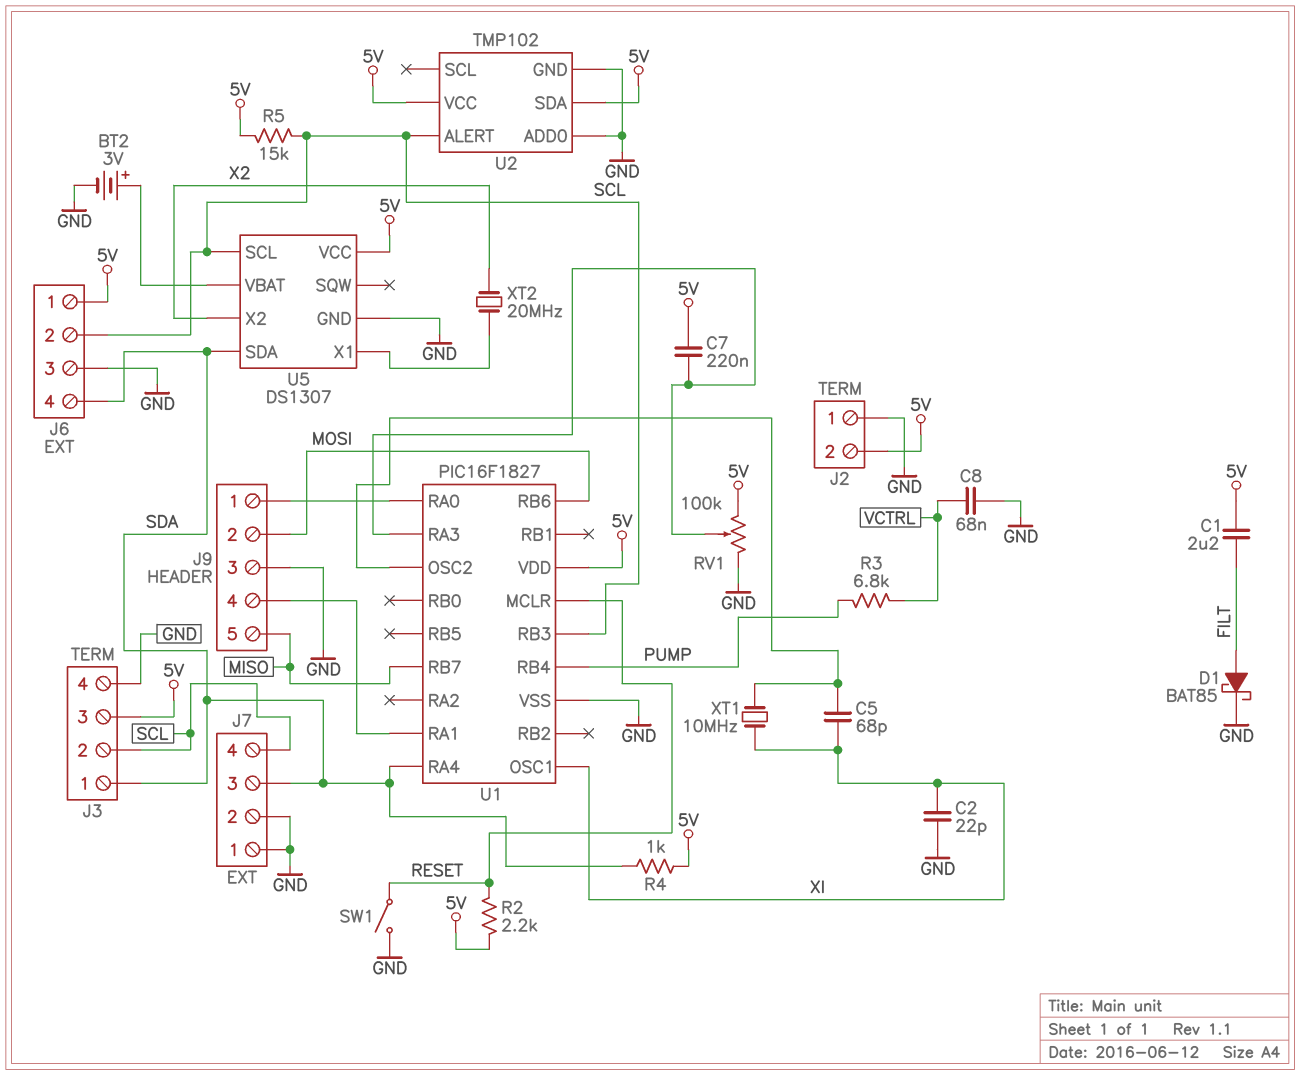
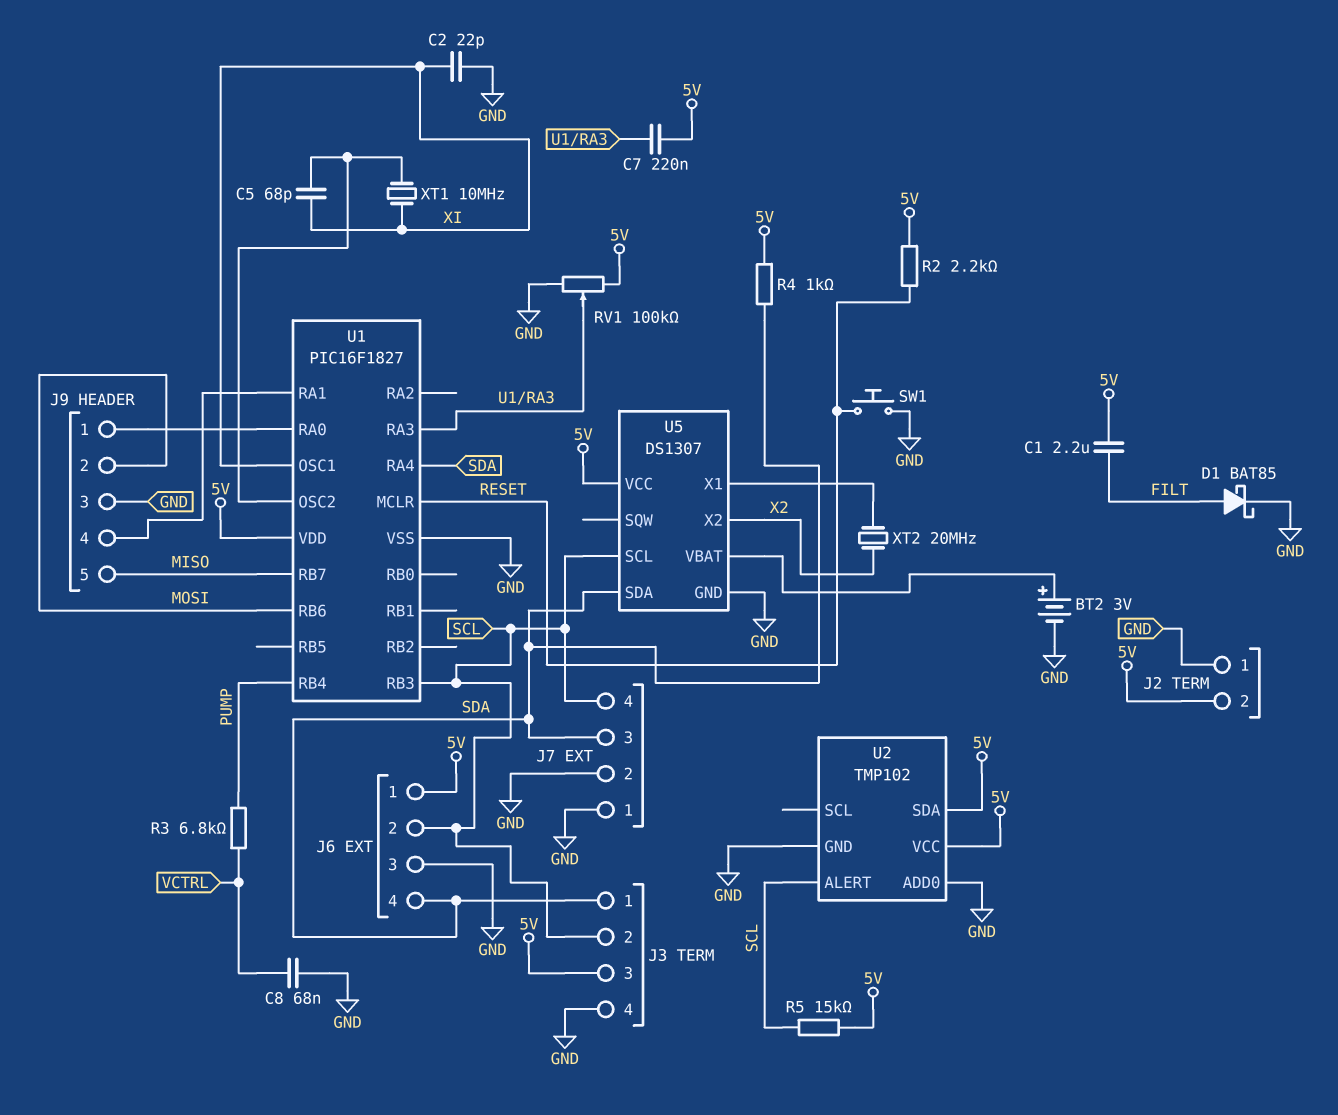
SW1: switch (GND, RESET) -> button (GND, RESET)

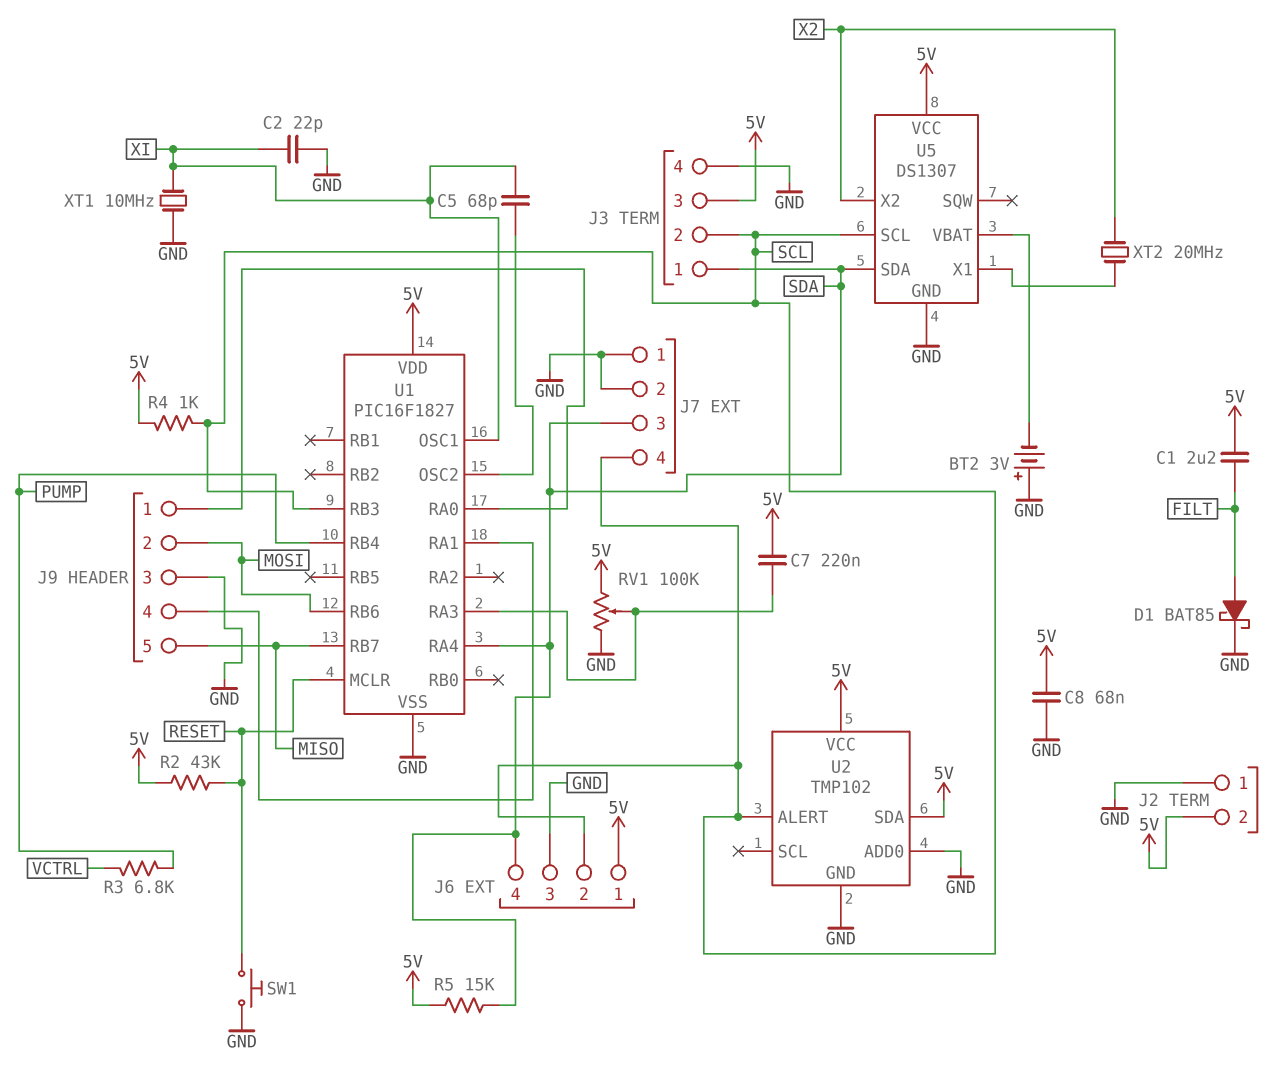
BT2: 3V (plus U5/VBAT, minus GND) -> 3V (plus GND, minus U5/VBAT)
C8: 68nF (GND, VCTRL) -> 68nF (5V, GND)
R2: 2.2k (5V, RESET) -> 43k (5V, RESET)
R4: 1k (5V, SDA) -> 1k (5V, SCL)
R5: 15k (5V, SCL) -> 15k (5V, SDA)
XT1: 10MHz (U1/OSC2, XI) -> 10MHz (GND, XI)

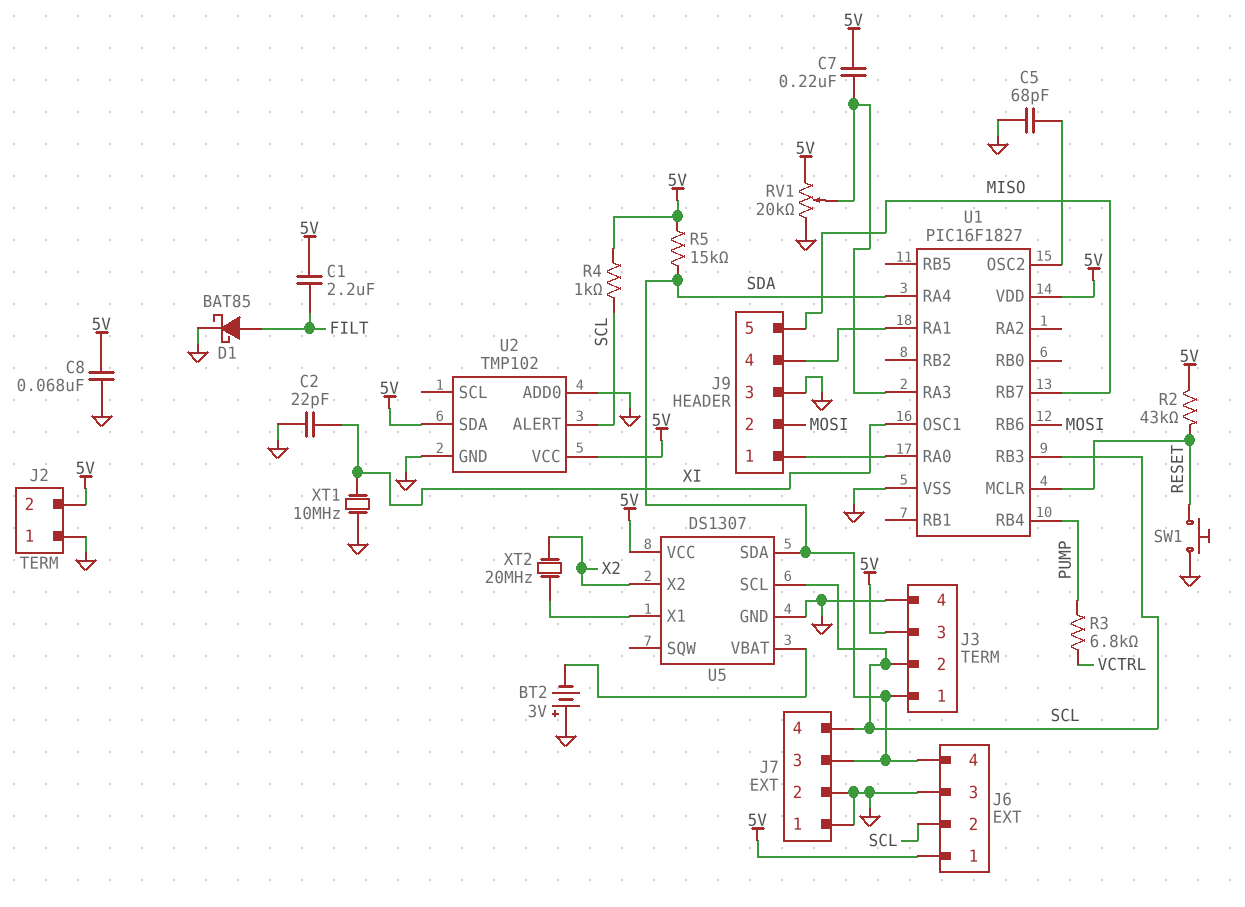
C5: 68pF (U1/OSC2, XI) -> 68pF (GND, U1/OSC2)
RV1: 100k (5V, GND, wiper U1/RA3) -> 20k (5V, GND, wiper U1/RA3)

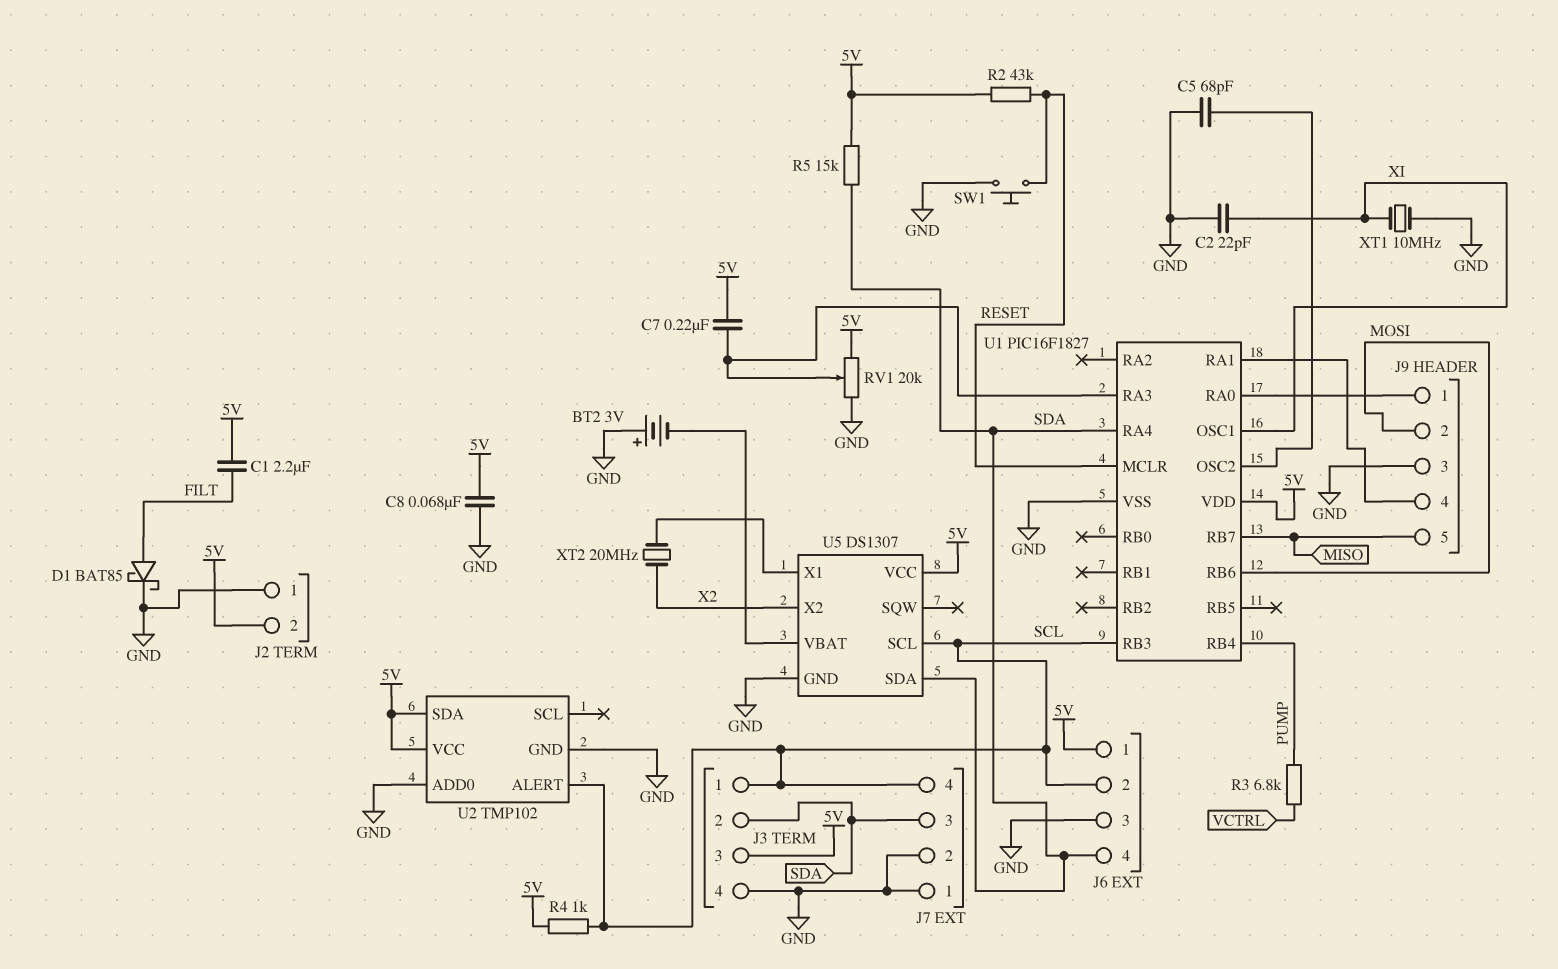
J3 pin 1: SDA -> SCL
J3 pin 2: SCL -> SDA

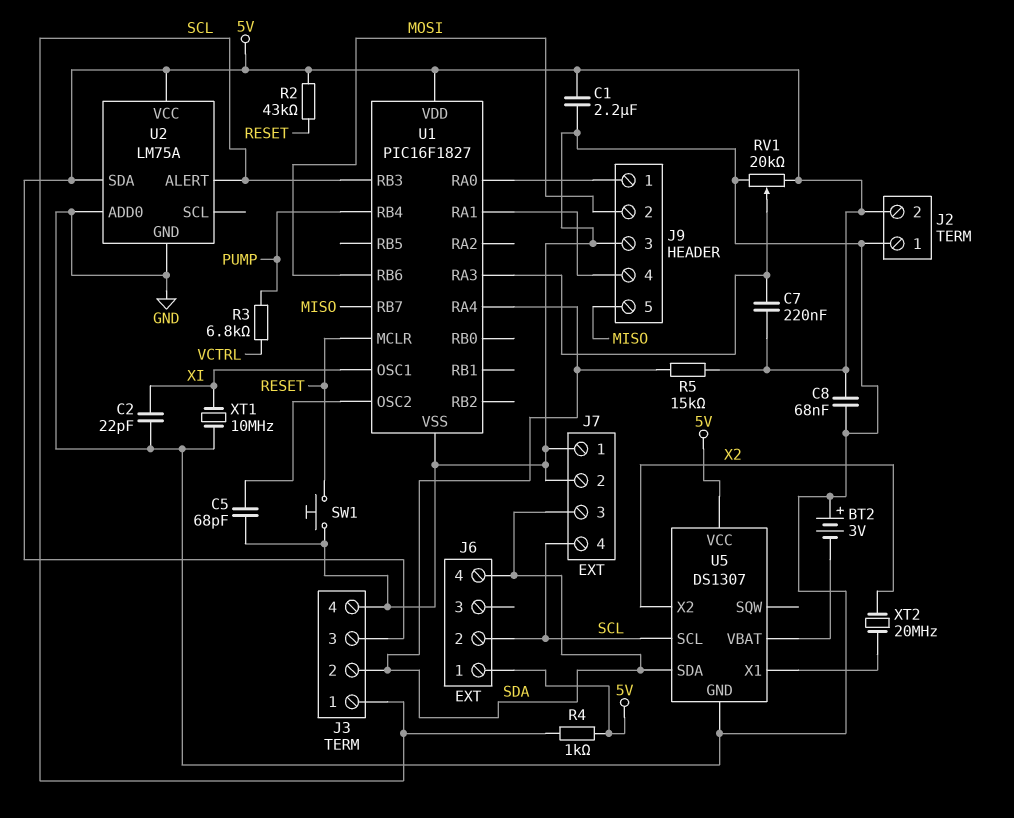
C1: 2.2uF (5V, FILT) -> 2.2uF (5V, GND)
D1: schottky BAT85 (A FILT, K GND) -> none
J6 pin 3: GND -> none
U2: TMP102 -> LM75A

